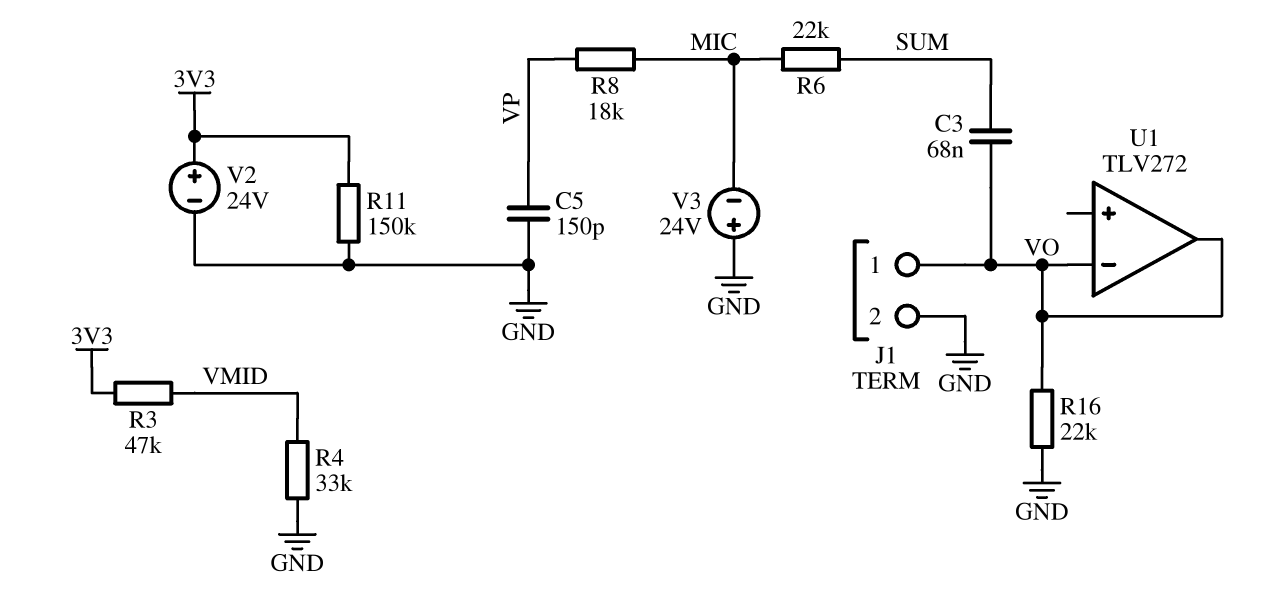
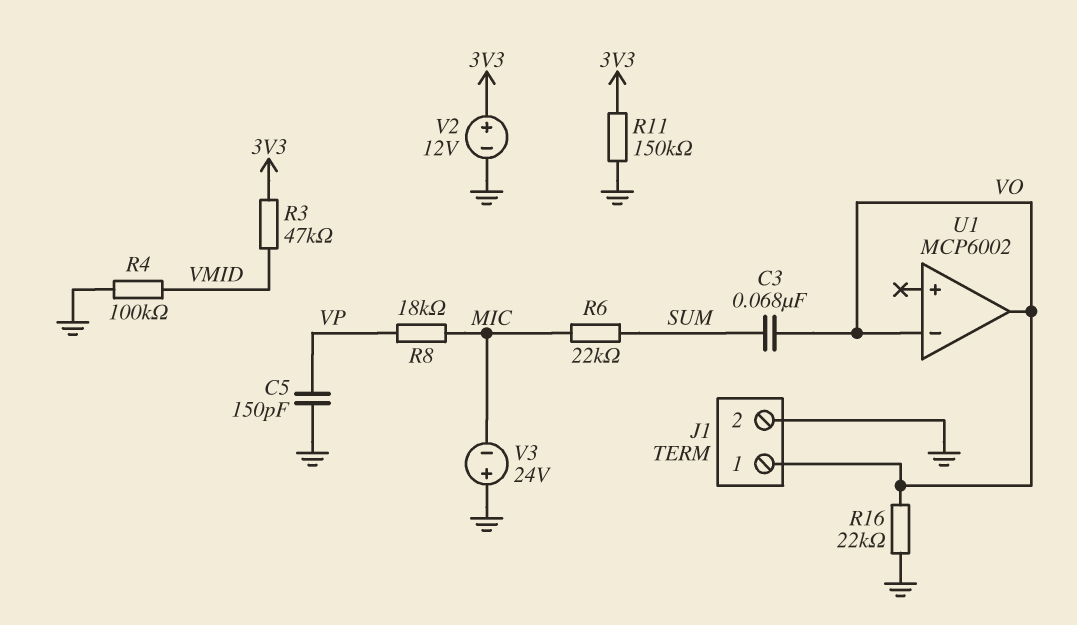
R4: 33k (GND, VMID) -> 100k (GND, VMID)
U1: TLV272 -> MCP6002
V2: 24V (plus 3V3, minus GND) -> 12V (plus 3V3, minus GND)

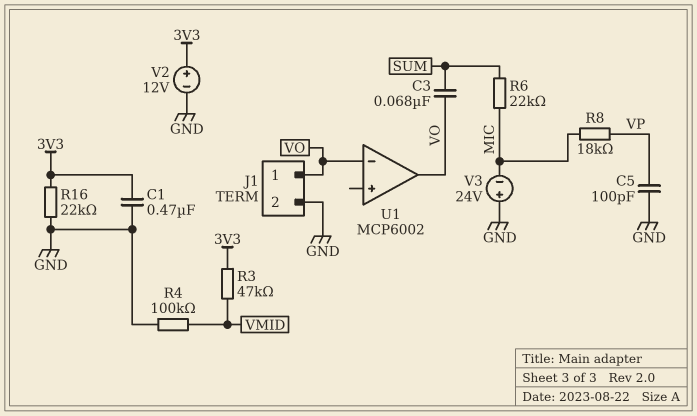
C1: none -> 470nF (3V3, GND)
C5: 150pF (GND, VP) -> 100pF (GND, VP)
R11: 150k (3V3, GND) -> none
R16: 22k (GND, VO) -> 22k (3V3, GND)

